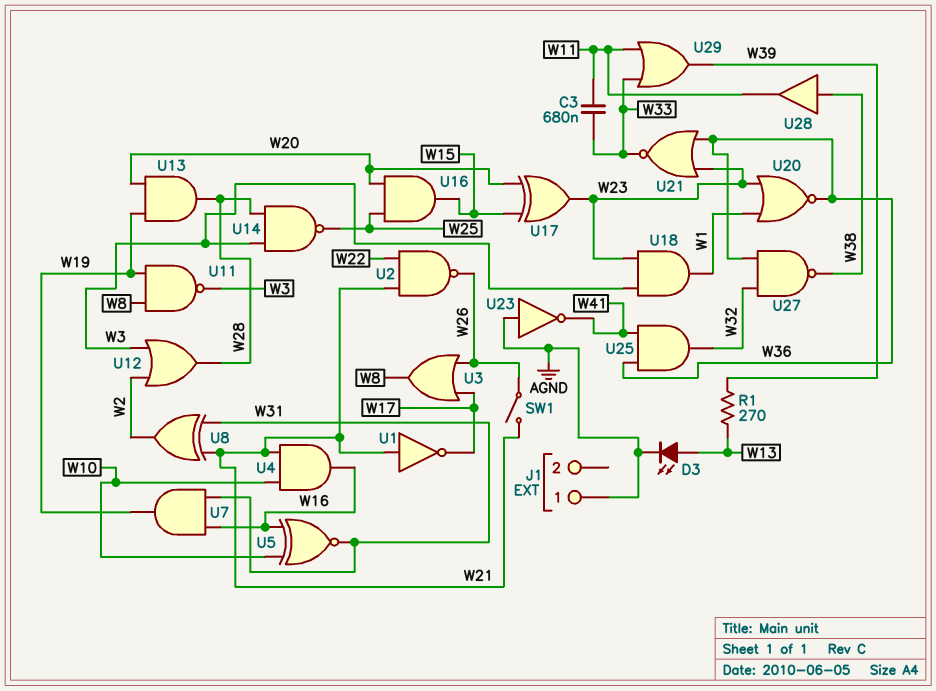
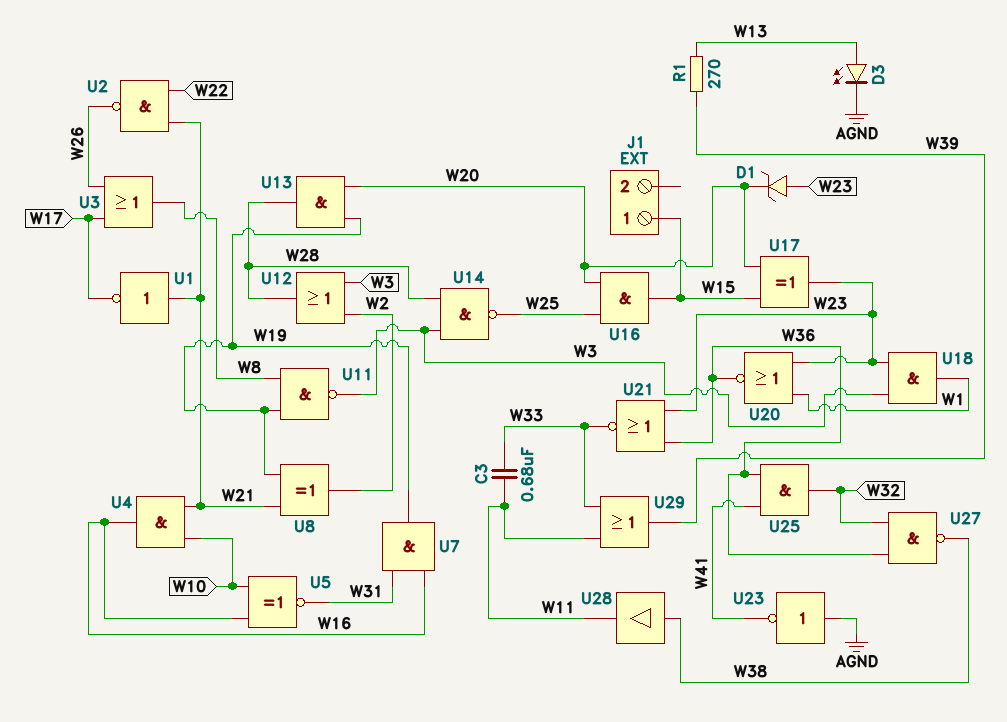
D1: none -> zener (A W23, K W20)
J1 pin 1: AGND -> W15
SW1: switch (W21, W26) -> none
U8: XOR (in W21, in W31, out W2) -> XOR (in W19, in W21, out W2)

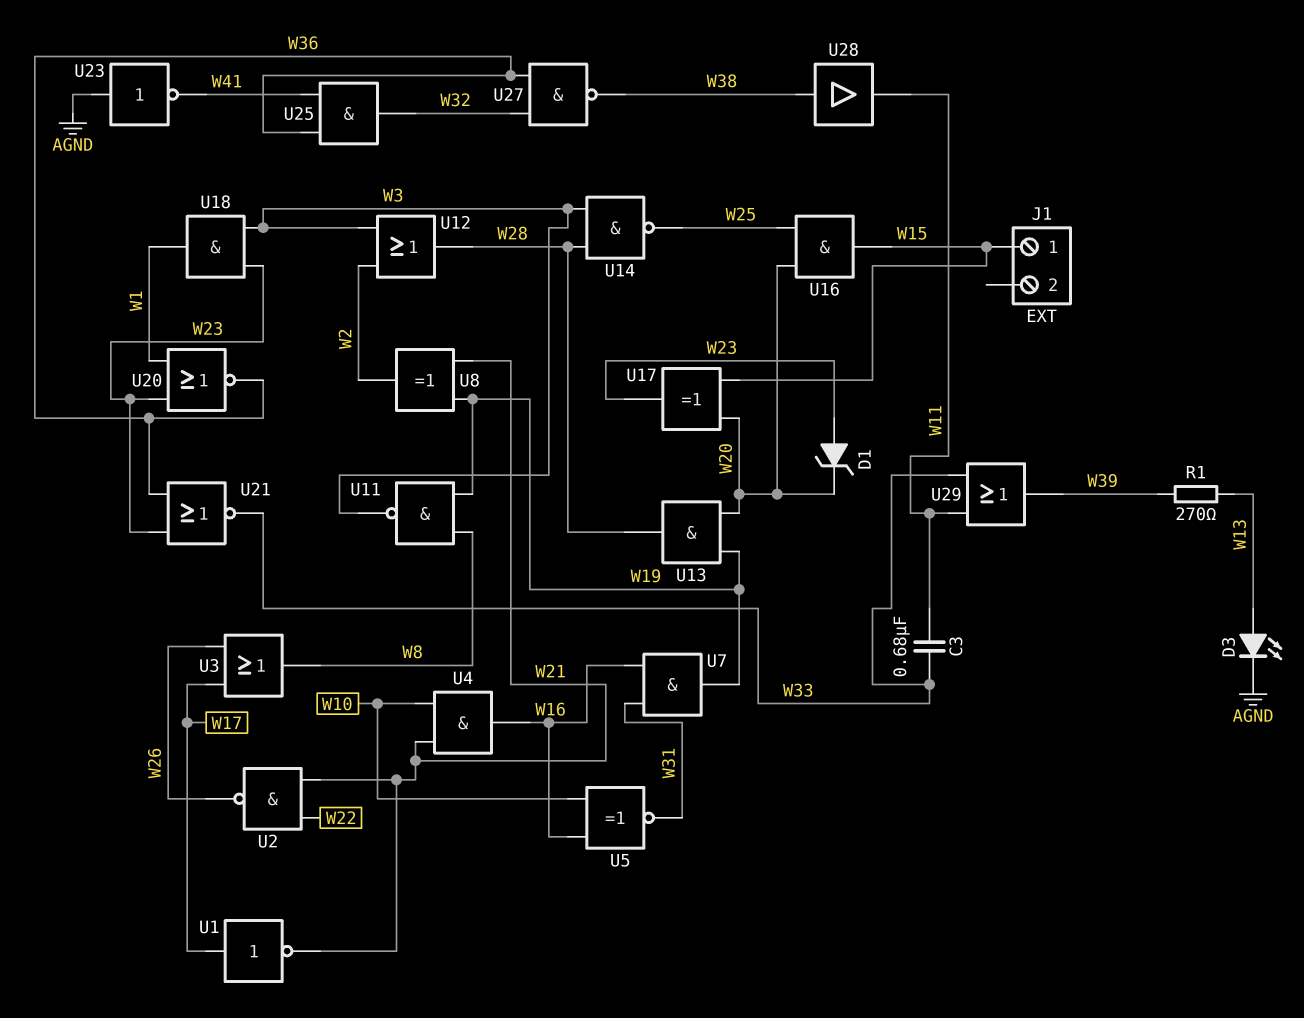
U1: NOT (in W21, out W17) -> NOT (in W17, out W21)

